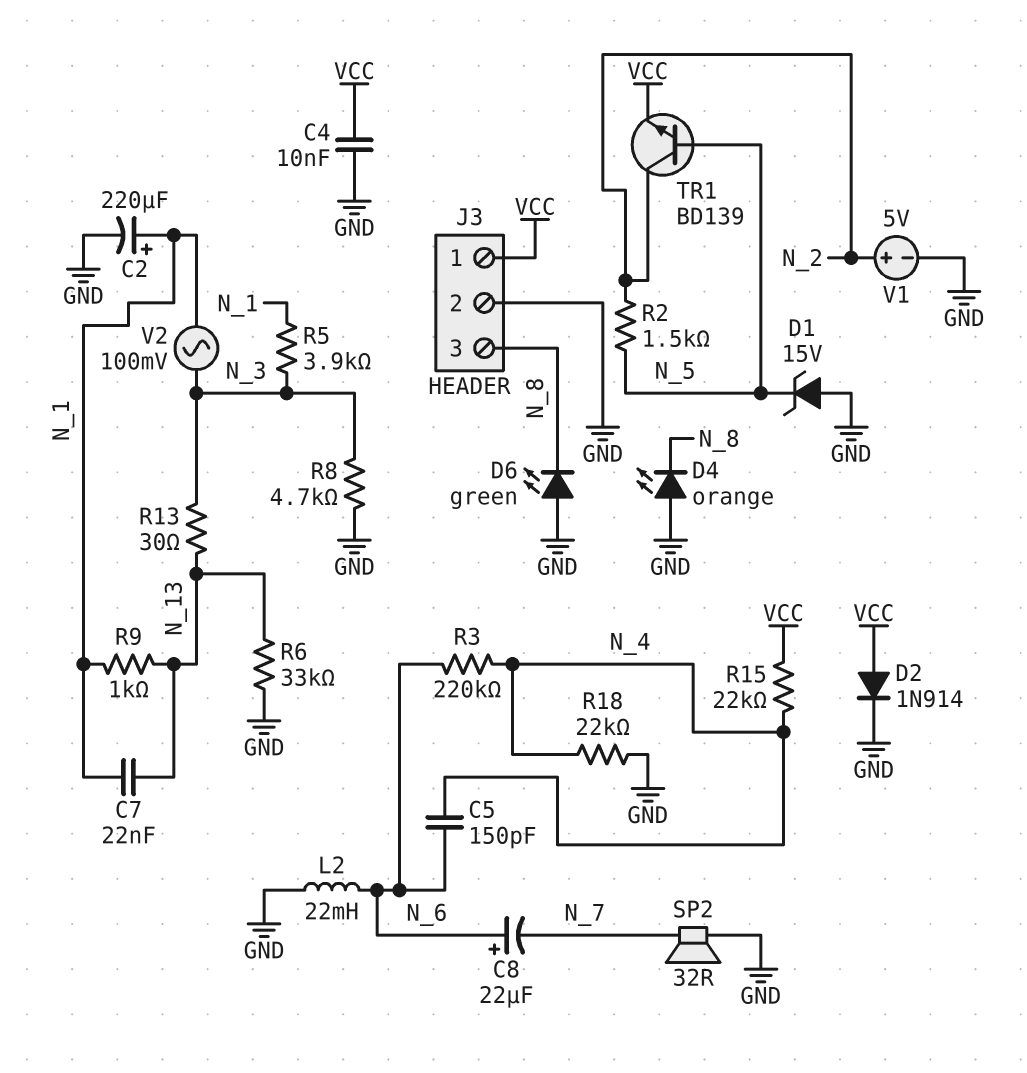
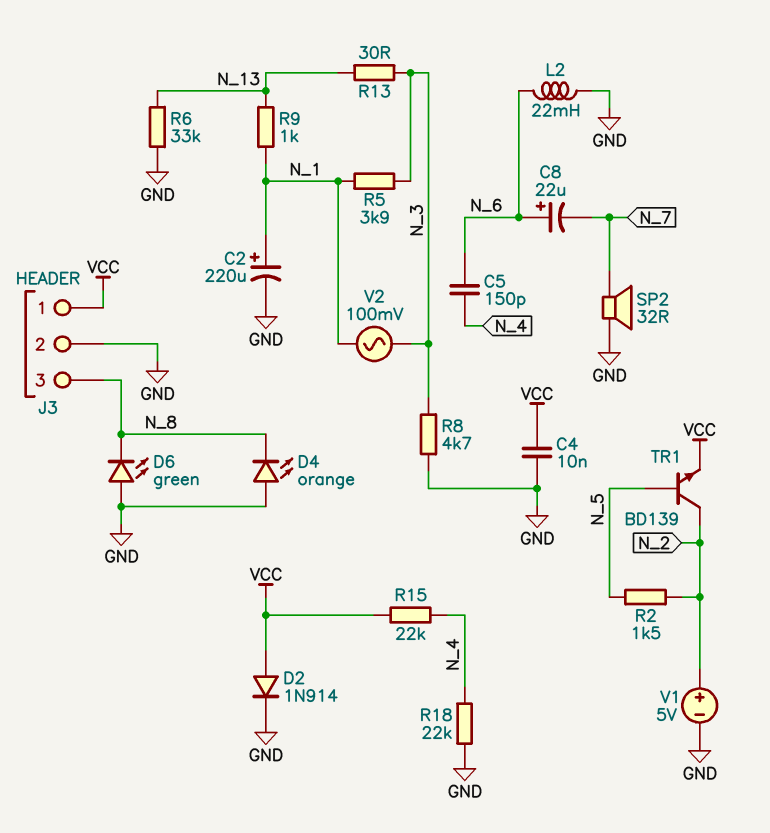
C7: 22nF (N_1, N_13) -> none
D1: zener 15V (A GND, K N_5) -> none
R3: 220k (N_4, N_6) -> none

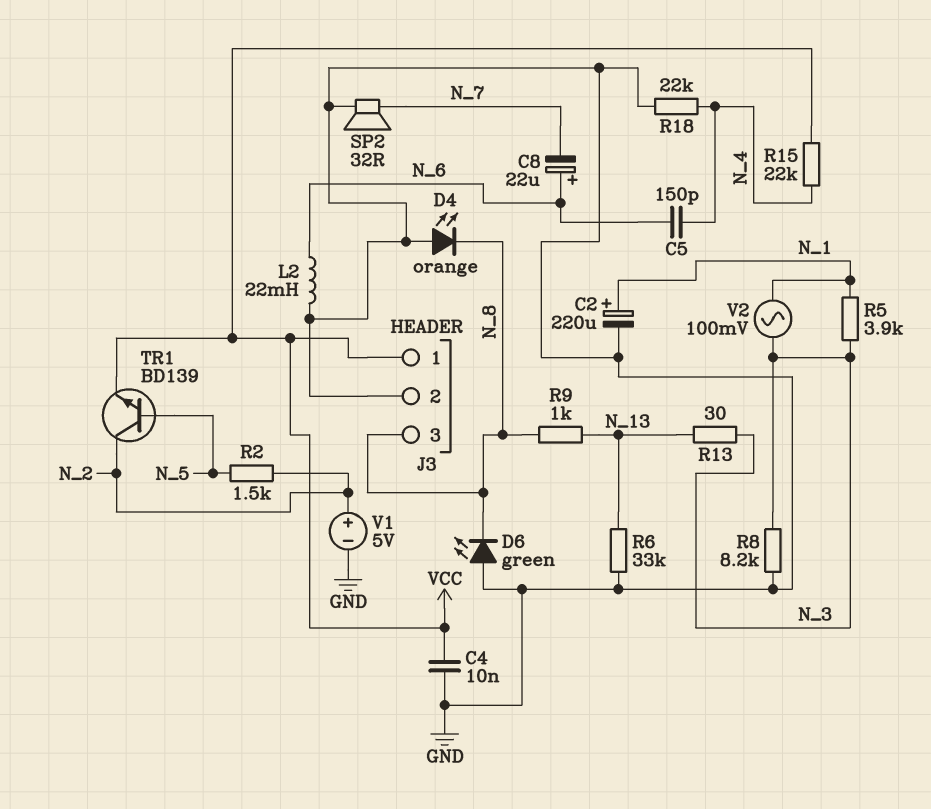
D2: diode 1N914 (A VCC, K GND) -> none
R8: 4.7k (GND, N_3) -> 8.2k (GND, N_3)
R9: 1k (N_1, N_13) -> 1k (N_8, N_13)

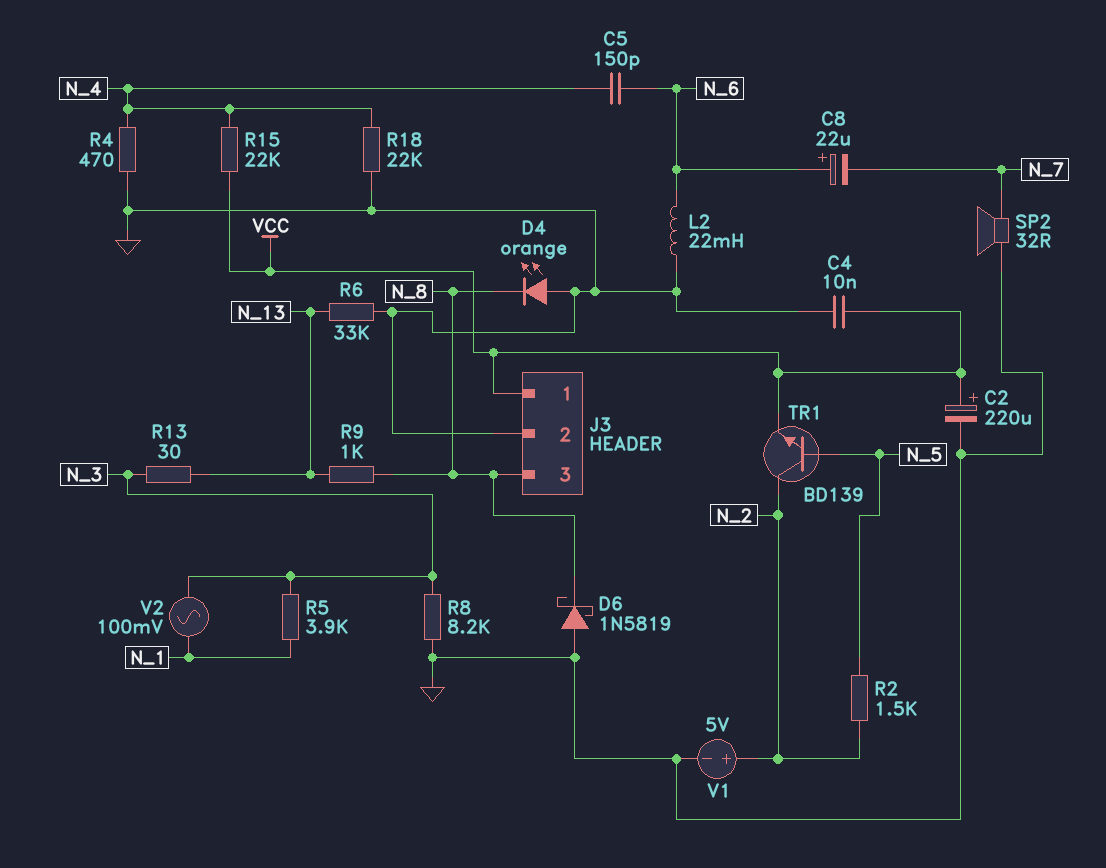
C2: 220uF (plus N_1, minus GND) -> 220uF (plus VCC, minus GND)
D6: LED green (A GND, K N_8) -> schottky 1N5819 (A GND, K N_8)
R4: none -> 470 (GND, N_4)

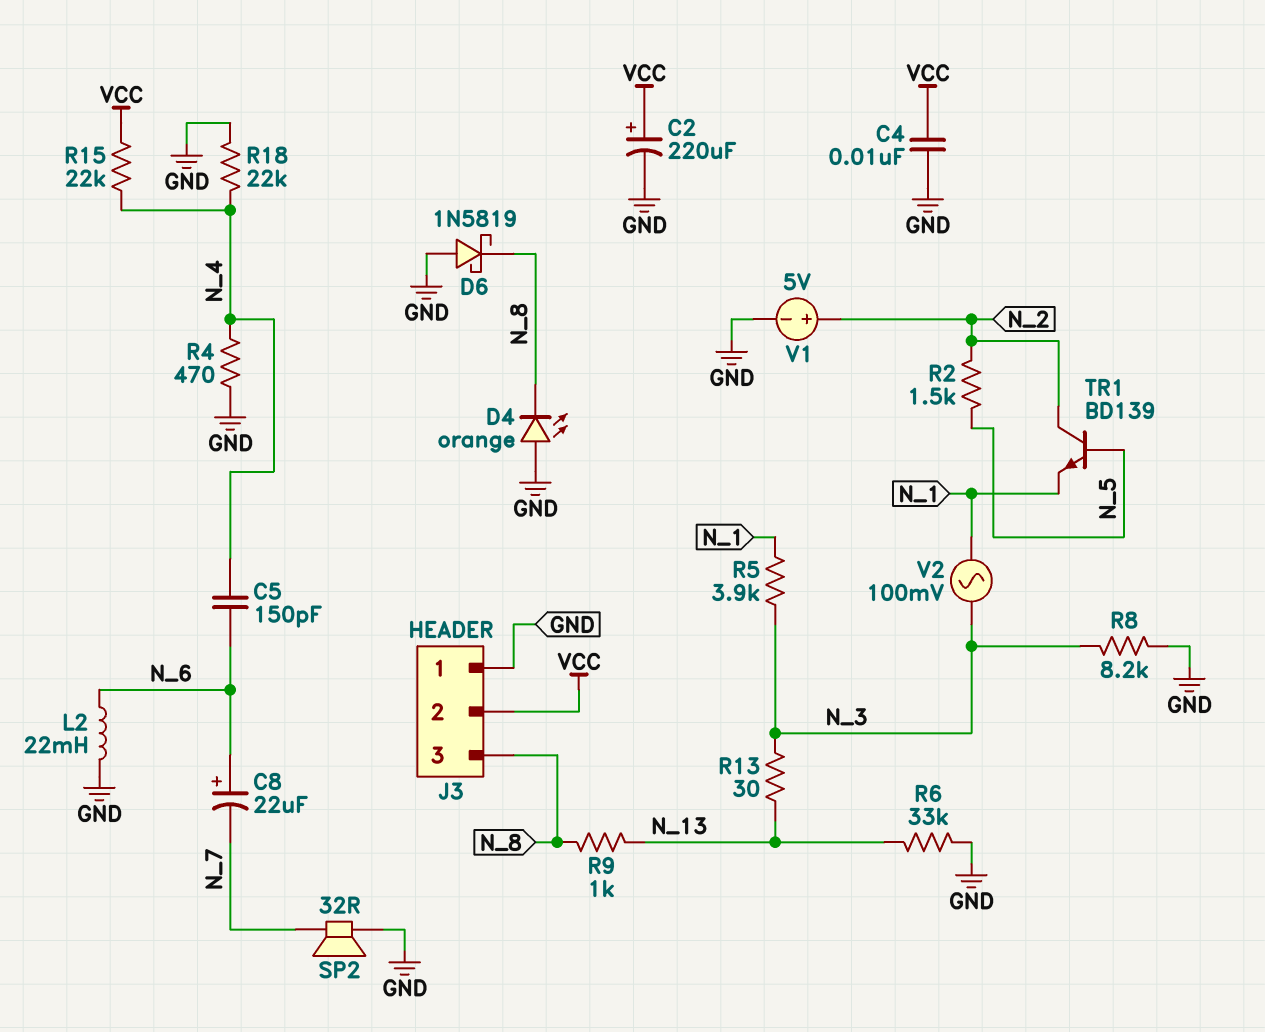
J3 pin 1: VCC -> GND
J3 pin 2: GND -> VCC
TR1: NPN BD139 (B N_5, C N_2, E VCC) -> NPN BD139 (B N_5, C N_2, E N_1)

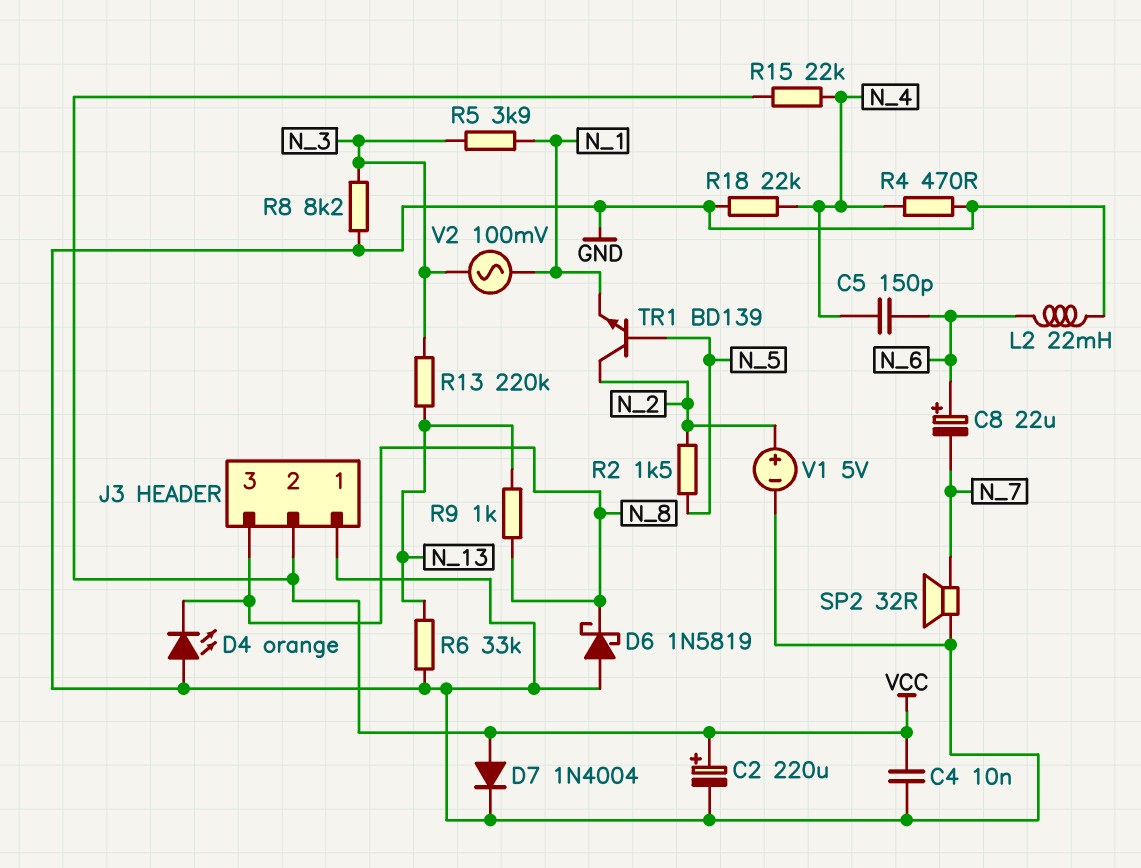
D7: none -> diode 1N4004 (A VCC, K GND)
R13: 30 (N_3, N_13) -> 220k (N_3, N_13)

